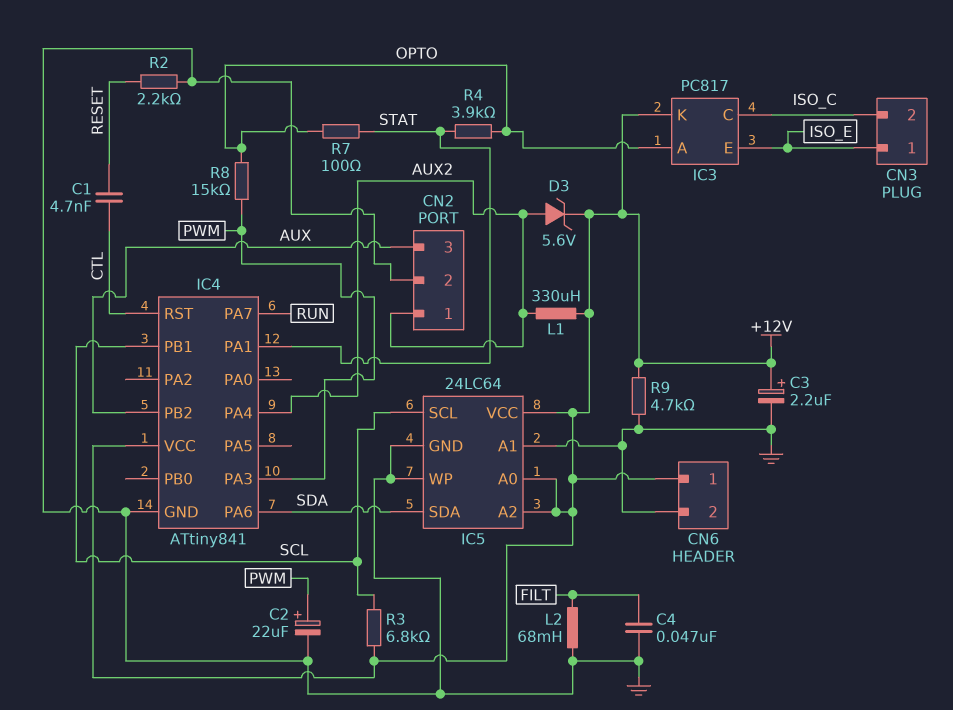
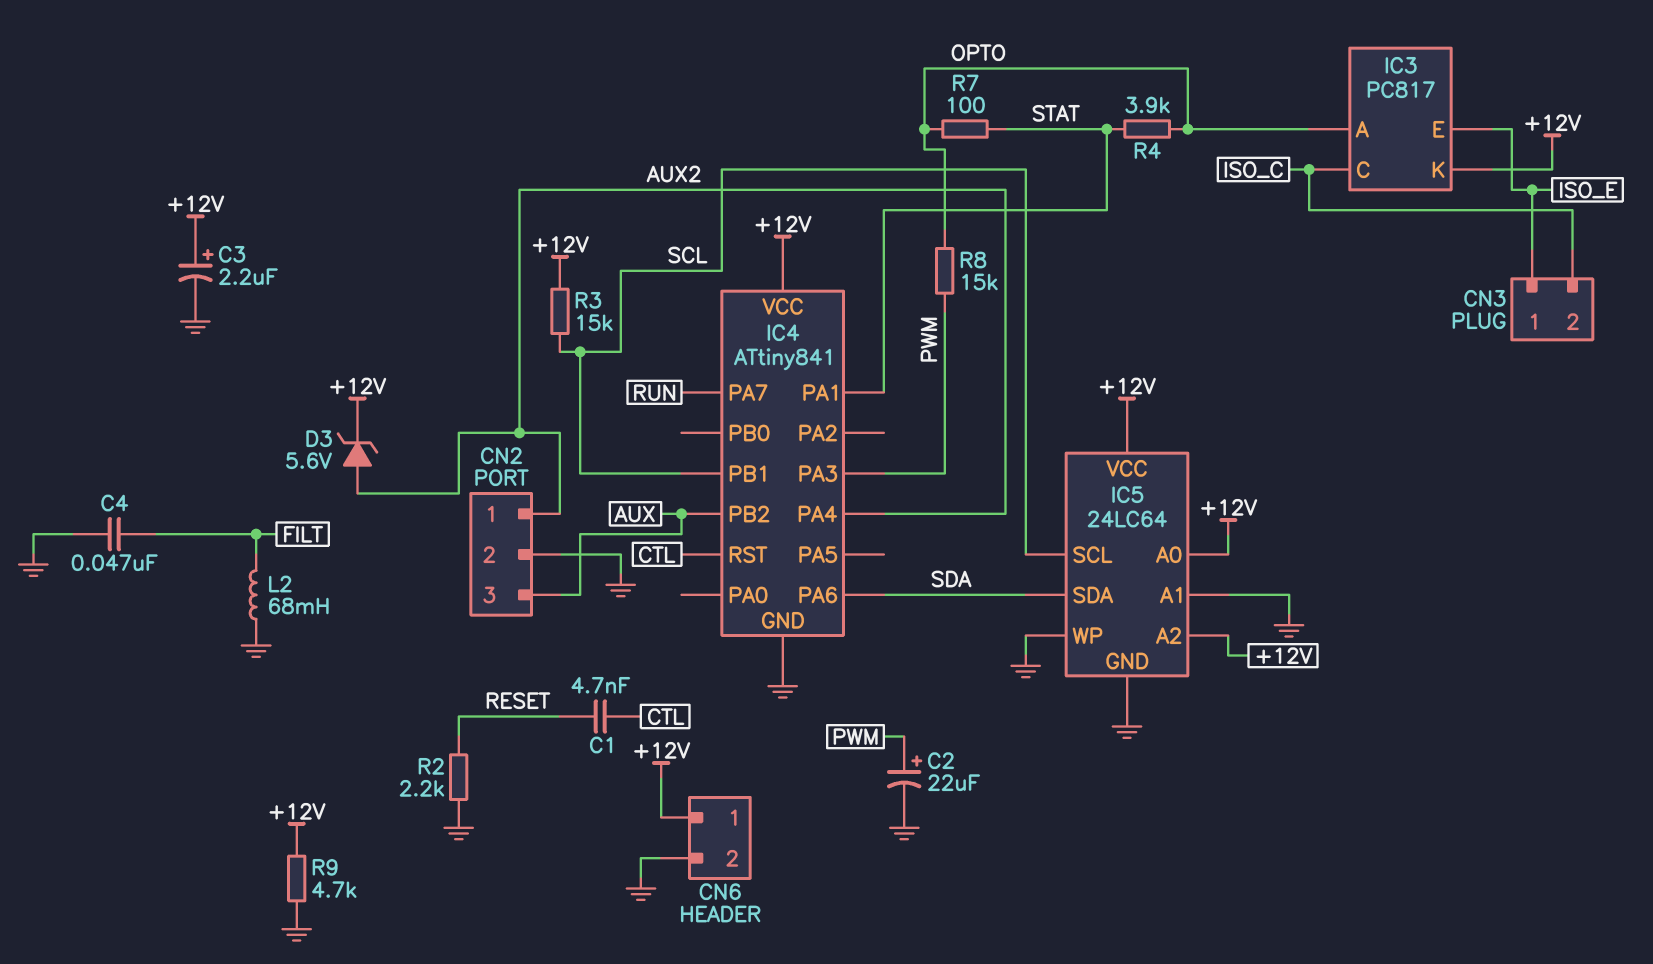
L1: 330uH (+12V, AUX2) -> none
R3: 6.8k (+12V, SCL) -> 15k (+12V, SCL)

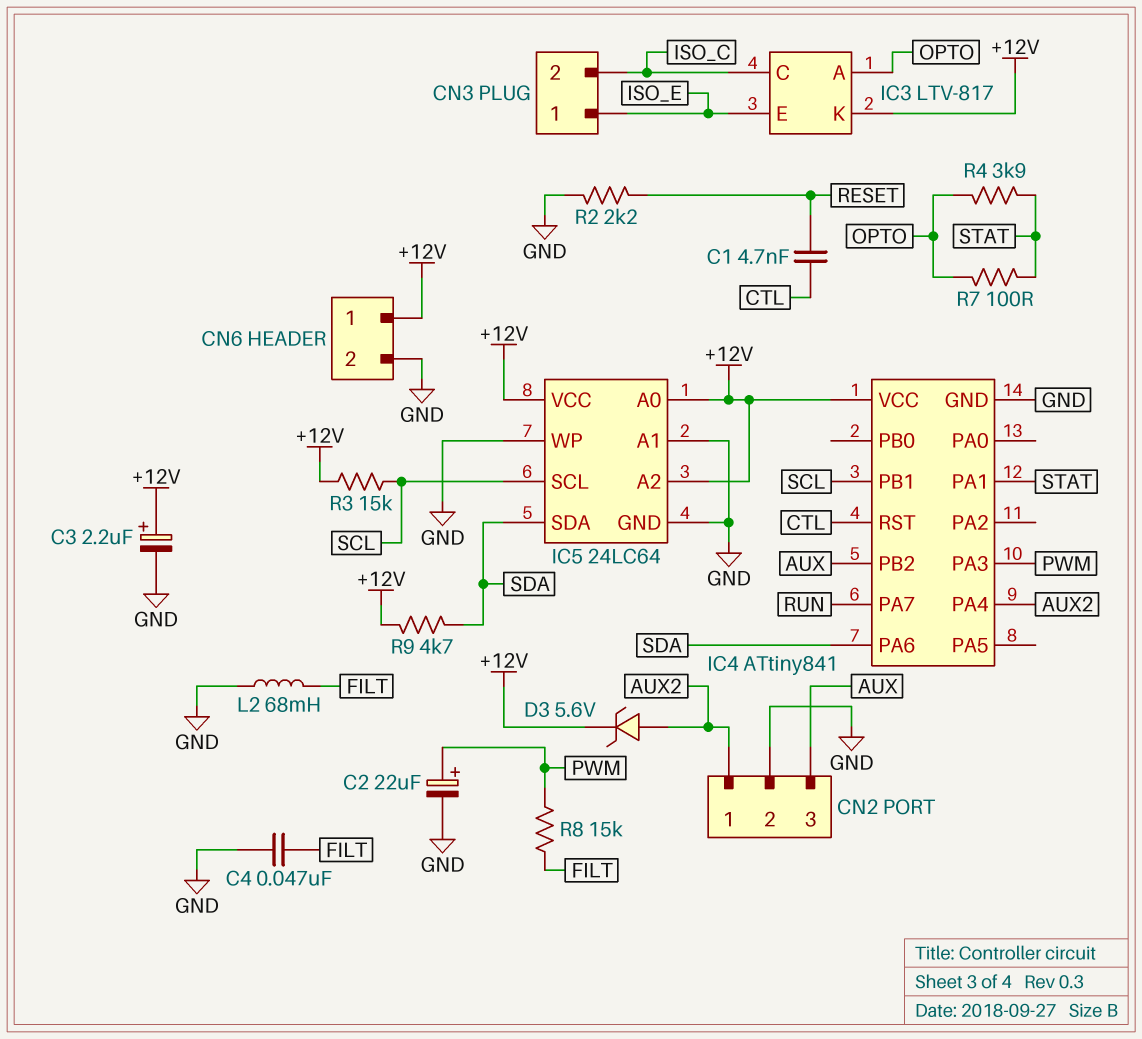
IC3: PC817 -> LTV-817
R8: 15k (OPTO, PWM) -> 15k (FILT, PWM)
R9: 4.7k (+12V, GND) -> 4.7k (+12V, SDA)

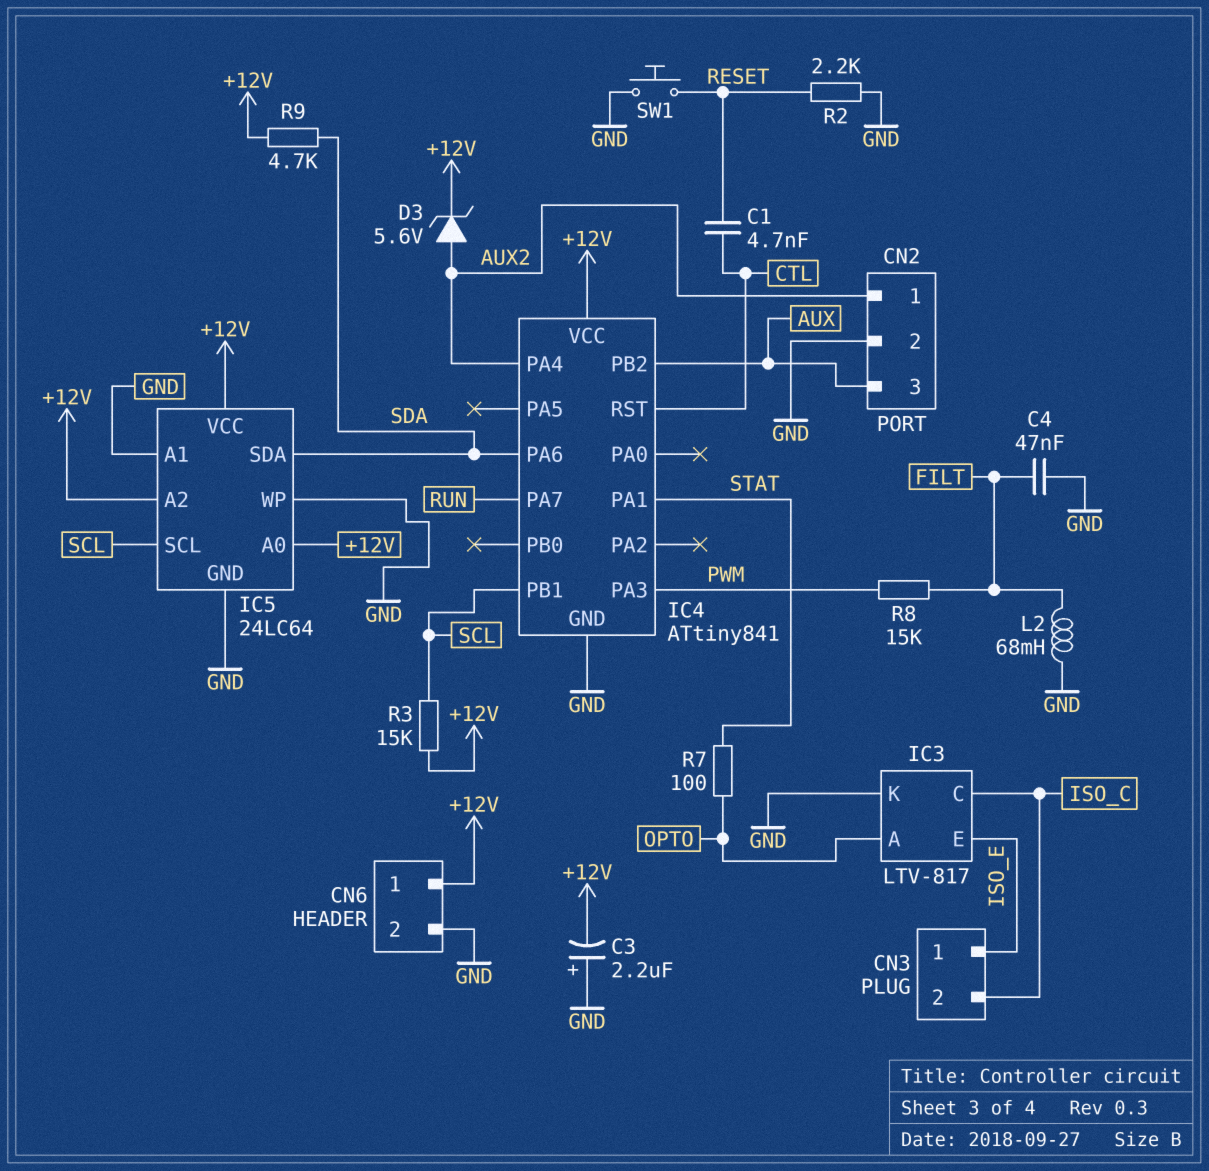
C2: 22uF (plus PWM, minus GND) -> none
C3: 2.2uF (plus +12V, minus GND) -> 2.2uF (plus GND, minus +12V)
IC3 pin K: +12V -> GND
R4: 3.9k (OPTO, STAT) -> none
SW1: none -> button (GND, RESET)

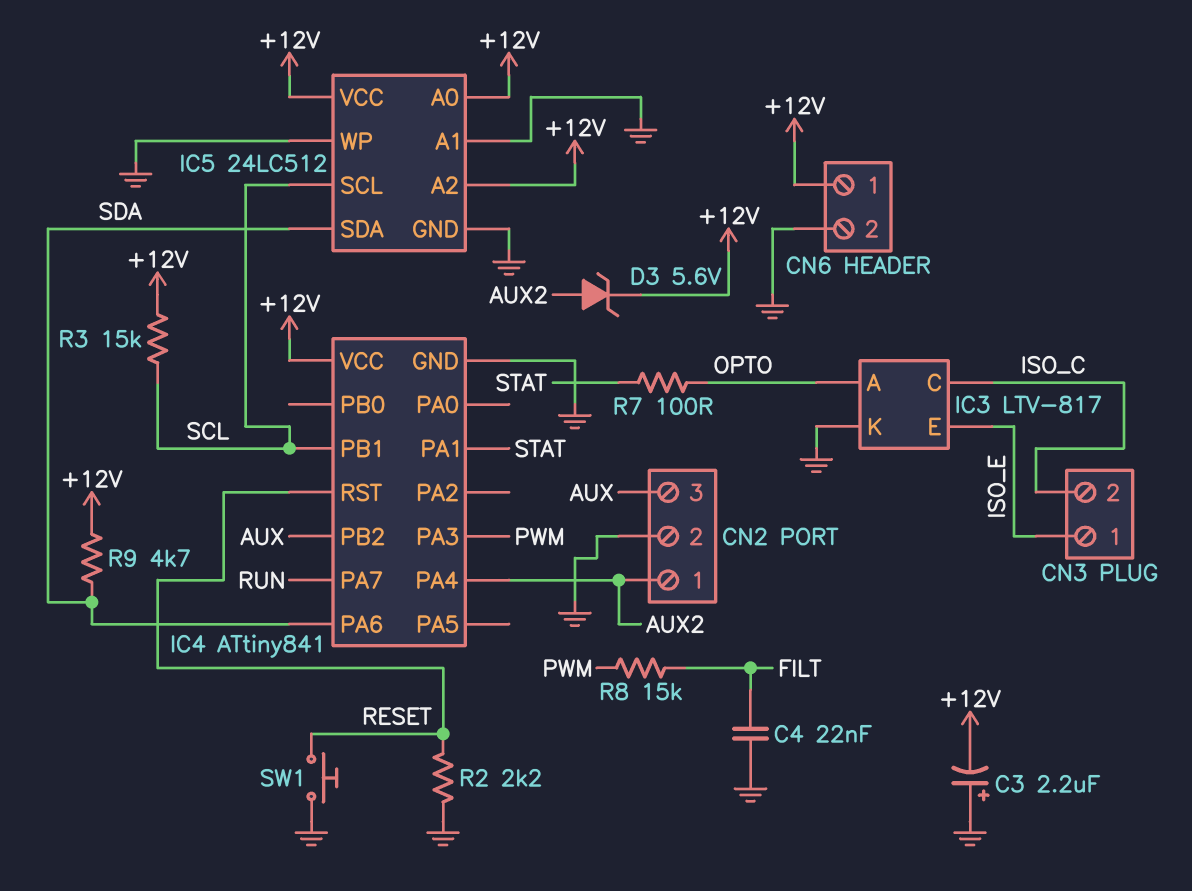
C1: 4.7nF (CTL, RESET) -> none
C4: 47nF (FILT, GND) -> 22nF (FILT, GND)
IC4 pin RST: CTL -> RESET
IC5: 24LC64 -> 24LC512
L2: 68mH (FILT, GND) -> none

